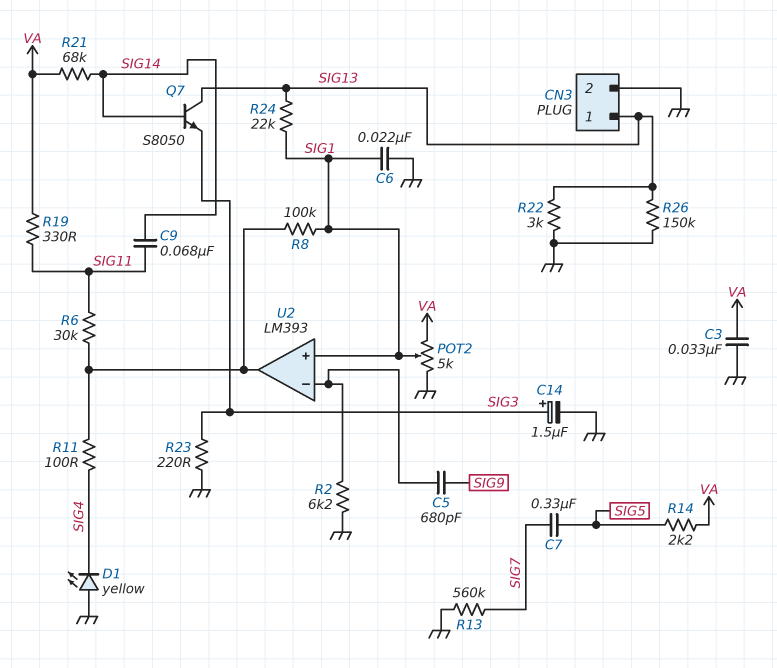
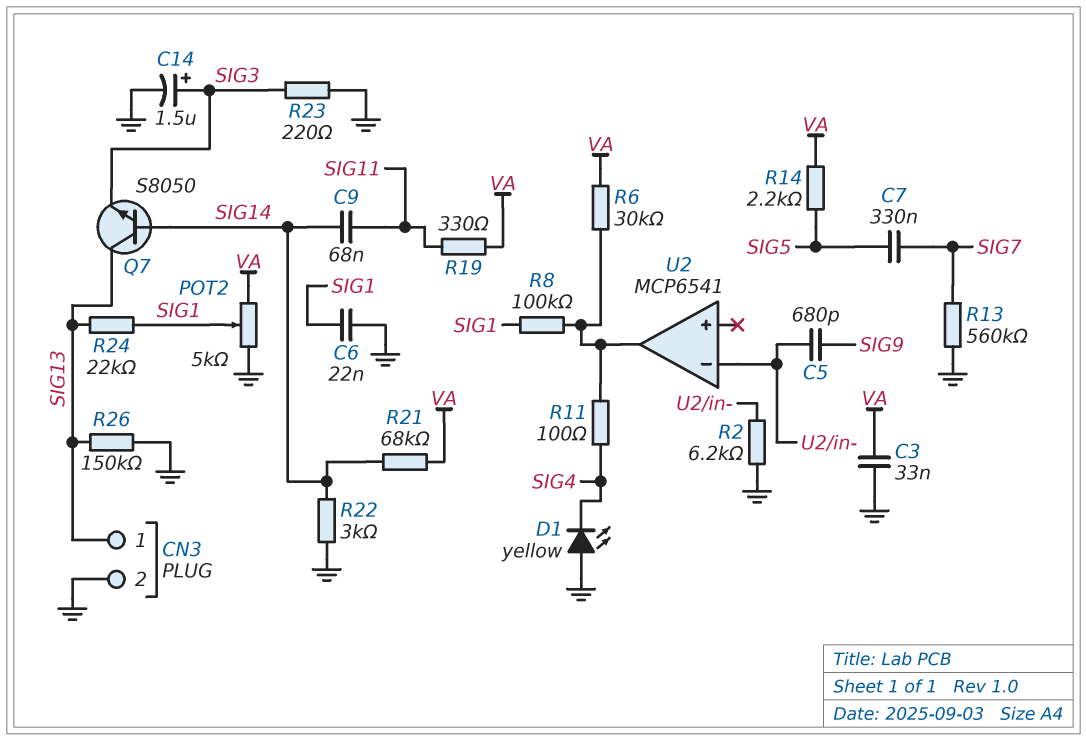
R6: 30k (SIG11, U2/out) -> 30k (U2/out, VA)
R22: 3k (GND, SIG13) -> 3k (GND, SIG14)
U2: LM393 -> MCP6541
U2 pin in+: SIG1 -> none

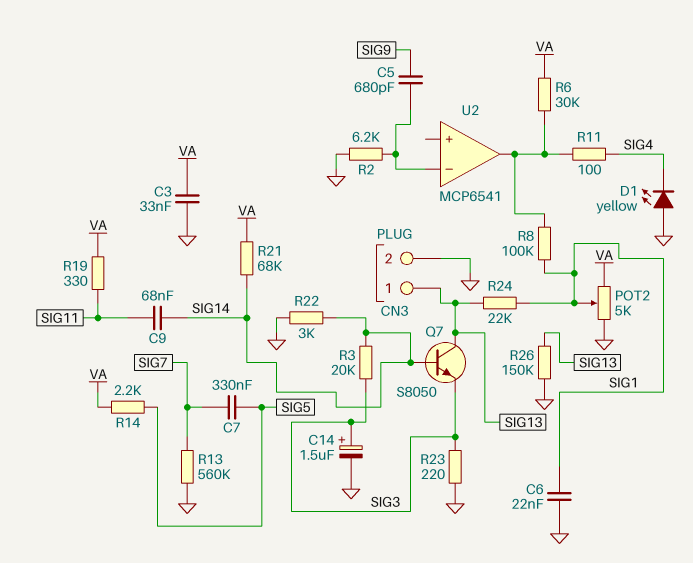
R3: none -> 20k (SIG3, SIG14)

